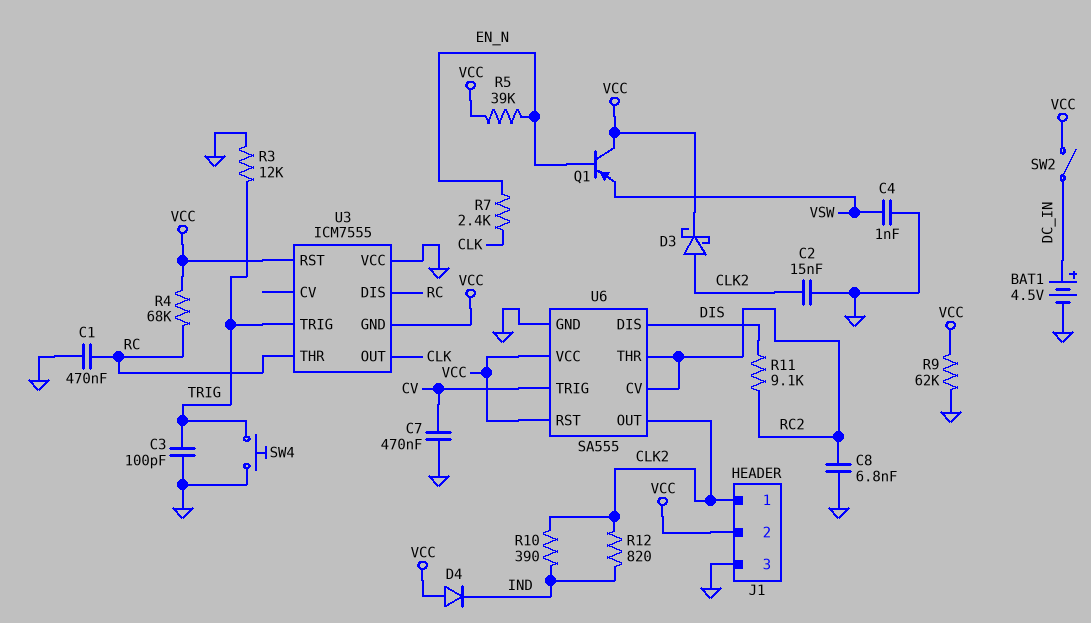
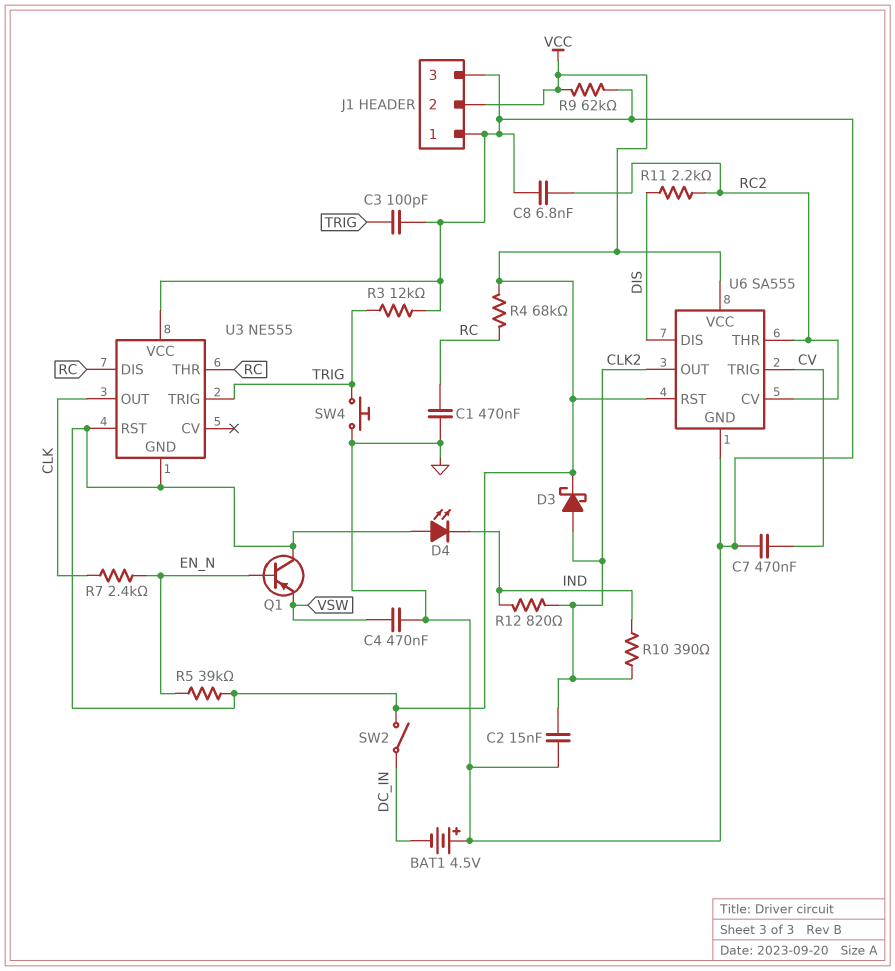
BAT1: 4.5V (plus DC_IN, minus GND) -> 4.5V (plus GND, minus DC_IN)
C4: 1nF (GND, VSW) -> 470nF (GND, VSW)
D4: diode (A VCC, K IND) -> LED (A VCC, K IND)
J1 pin 1: CLK2 -> GND
R11: 9.1k (DIS, RC2) -> 2.2k (DIS, RC2)
U3: ICM7555 -> NE555

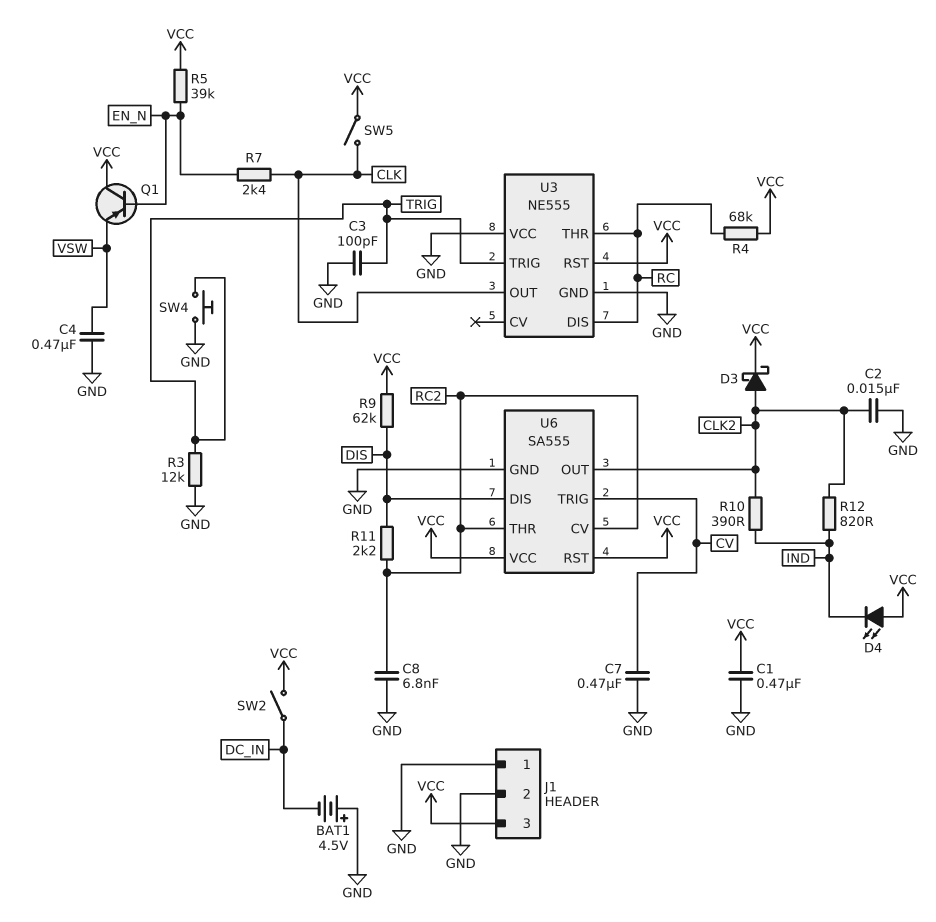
C1: 470nF (GND, RC) -> 470nF (GND, VCC)
J1 pin 2: VCC -> GND
J1 pin 3: GND -> VCC
R9: 62k (GND, VCC) -> 62k (DIS, VCC)
SW5: none -> switch (CLK, VCC)
U3 pin GND: VCC -> GND

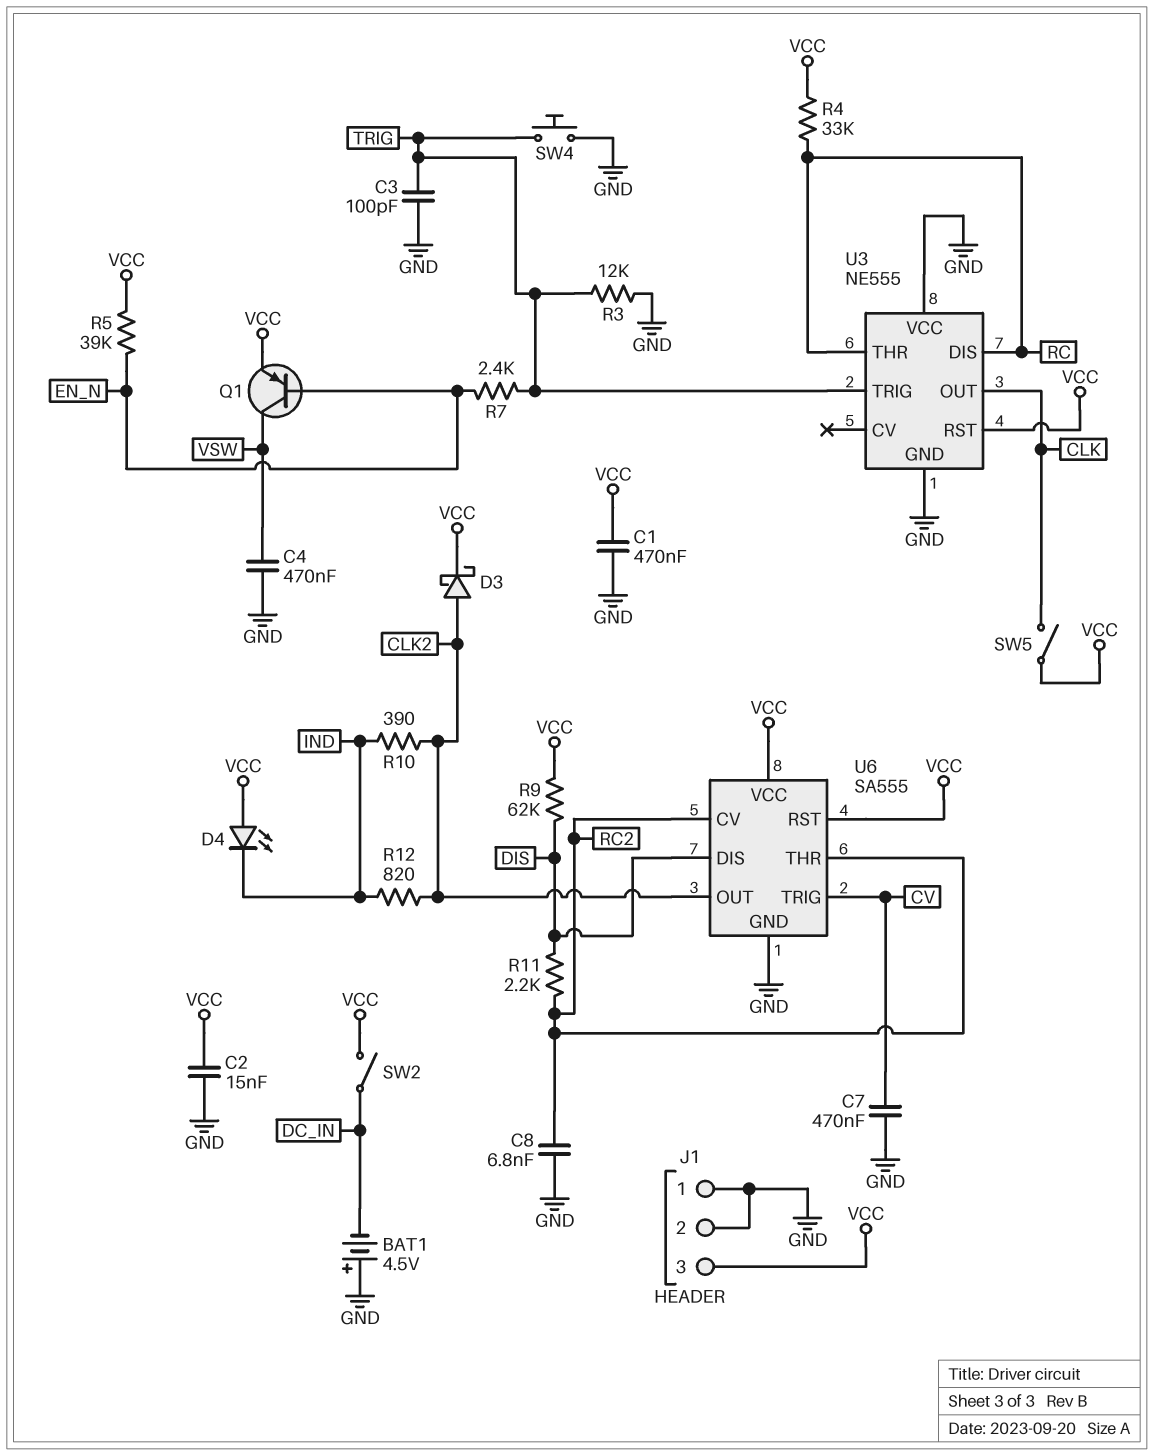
C2: 15nF (CLK2, GND) -> 15nF (GND, VCC)
Q1: PNP (B EN_N, C VCC, E VSW) -> PNP (B EN_N, C VSW, E VCC)
R4: 68k (RC, VCC) -> 33k (RC, VCC)
R7: 2.4k (CLK, EN_N) -> 2.4k (EN_N, TRIG)

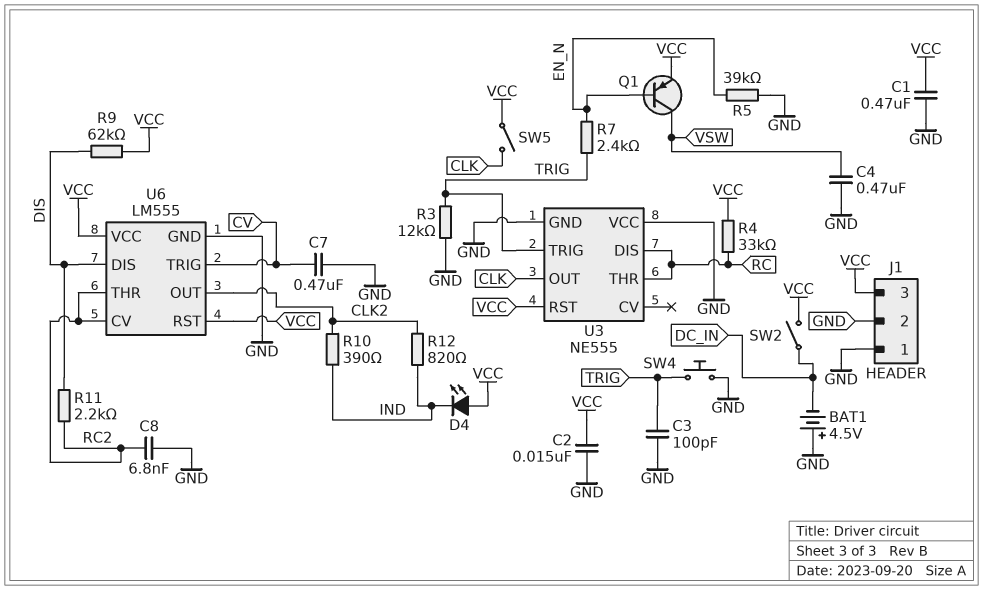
D3: schottky (A CLK2, K VCC) -> none
R5: 39k (EN_N, VCC) -> 39k (EN_N, GND)
U6: SA555 -> LM555

